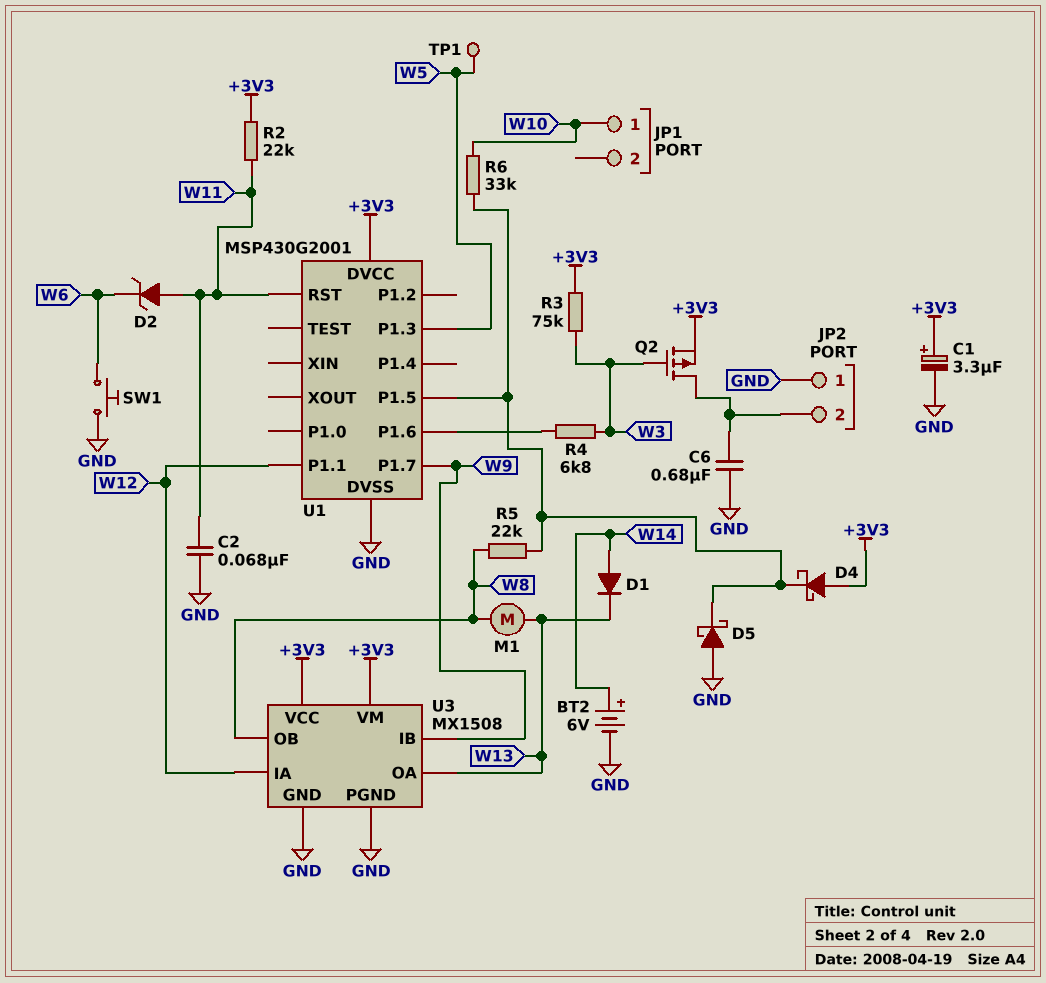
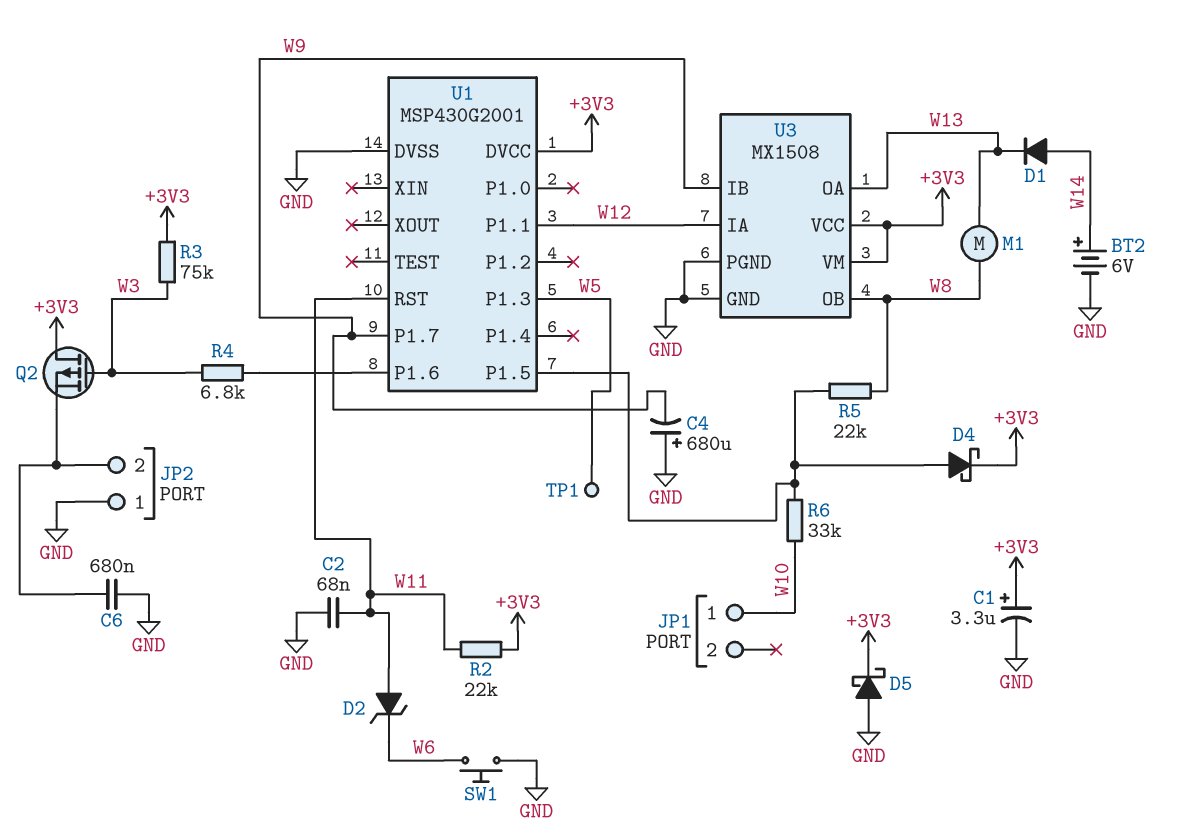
C4: none -> 680uF (plus GND, minus W9)
D4: schottky (A +3V3, K U1/P1.5) -> schottky (A U1/P1.5, K +3V3)
D5: schottky (A GND, K U1/P1.5) -> schottky (A GND, K +3V3)
Q2: PMOS (G W3, D JP2/2, S +3V3) -> PMOS (G W3, D +3V3, S JP2/2)

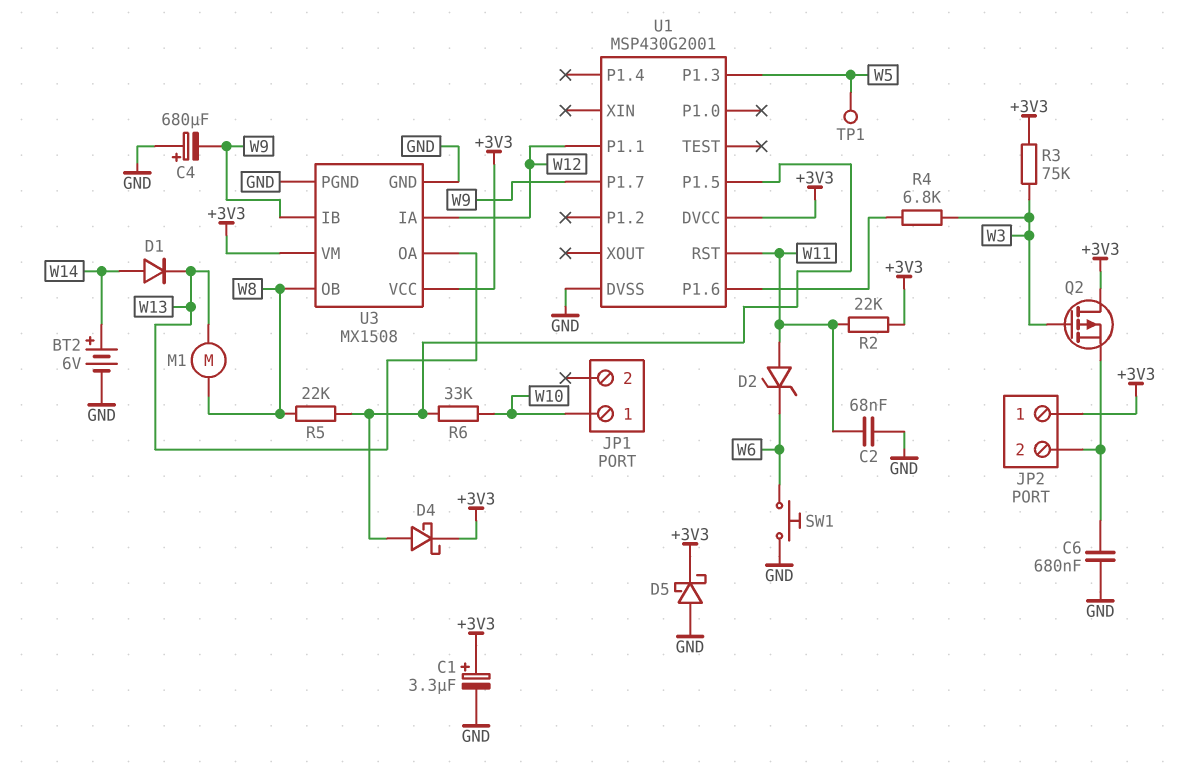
JP2 pin 1: GND -> +3V3

